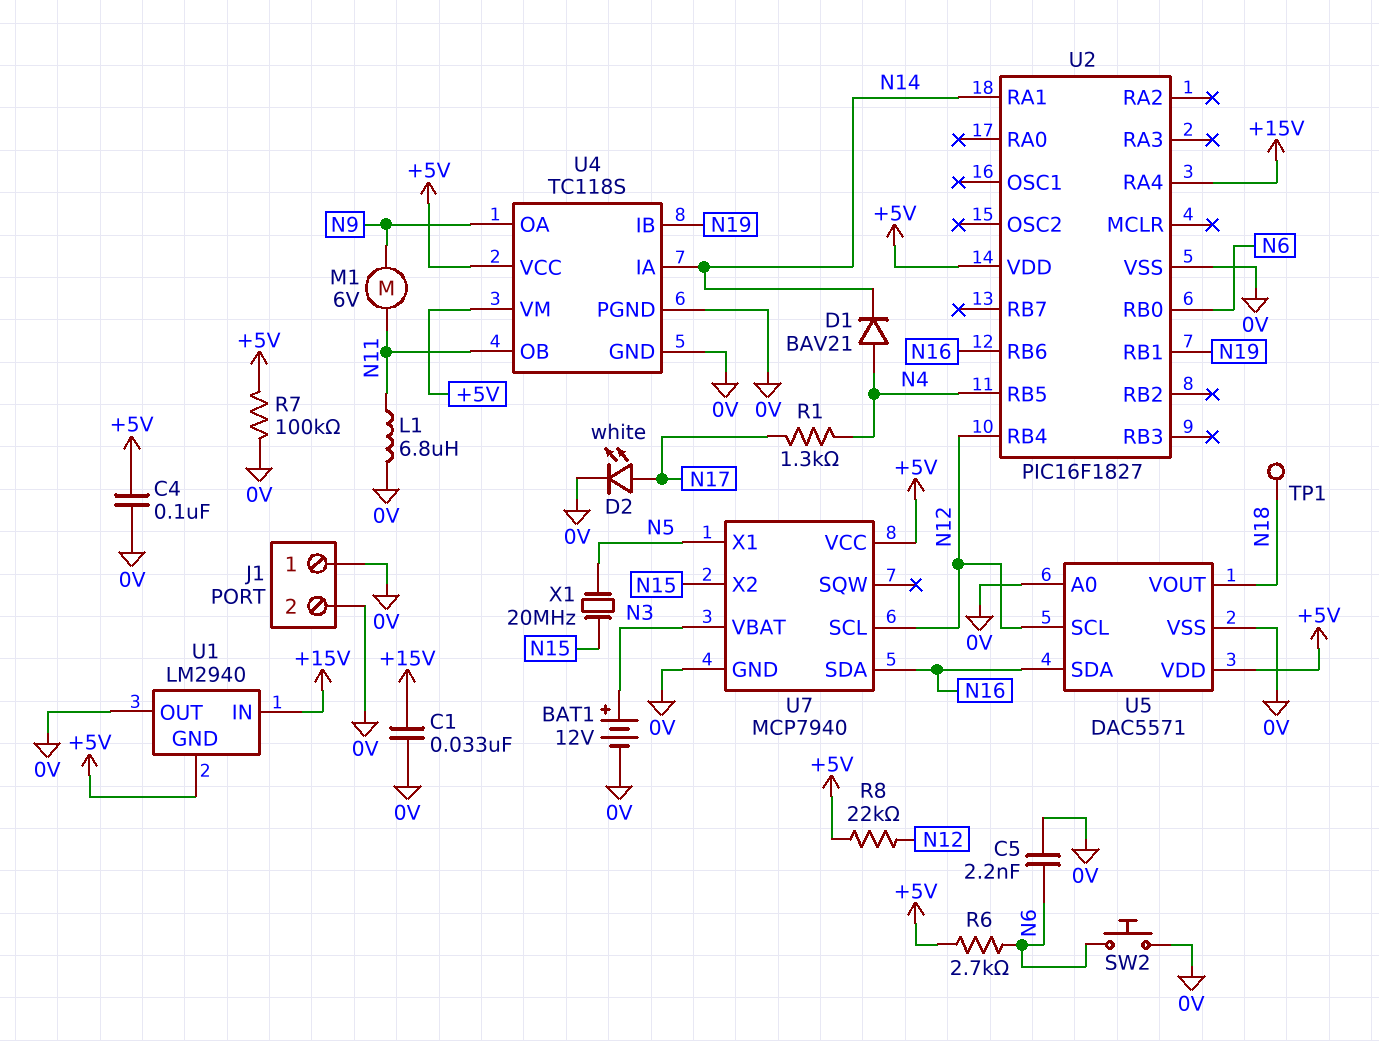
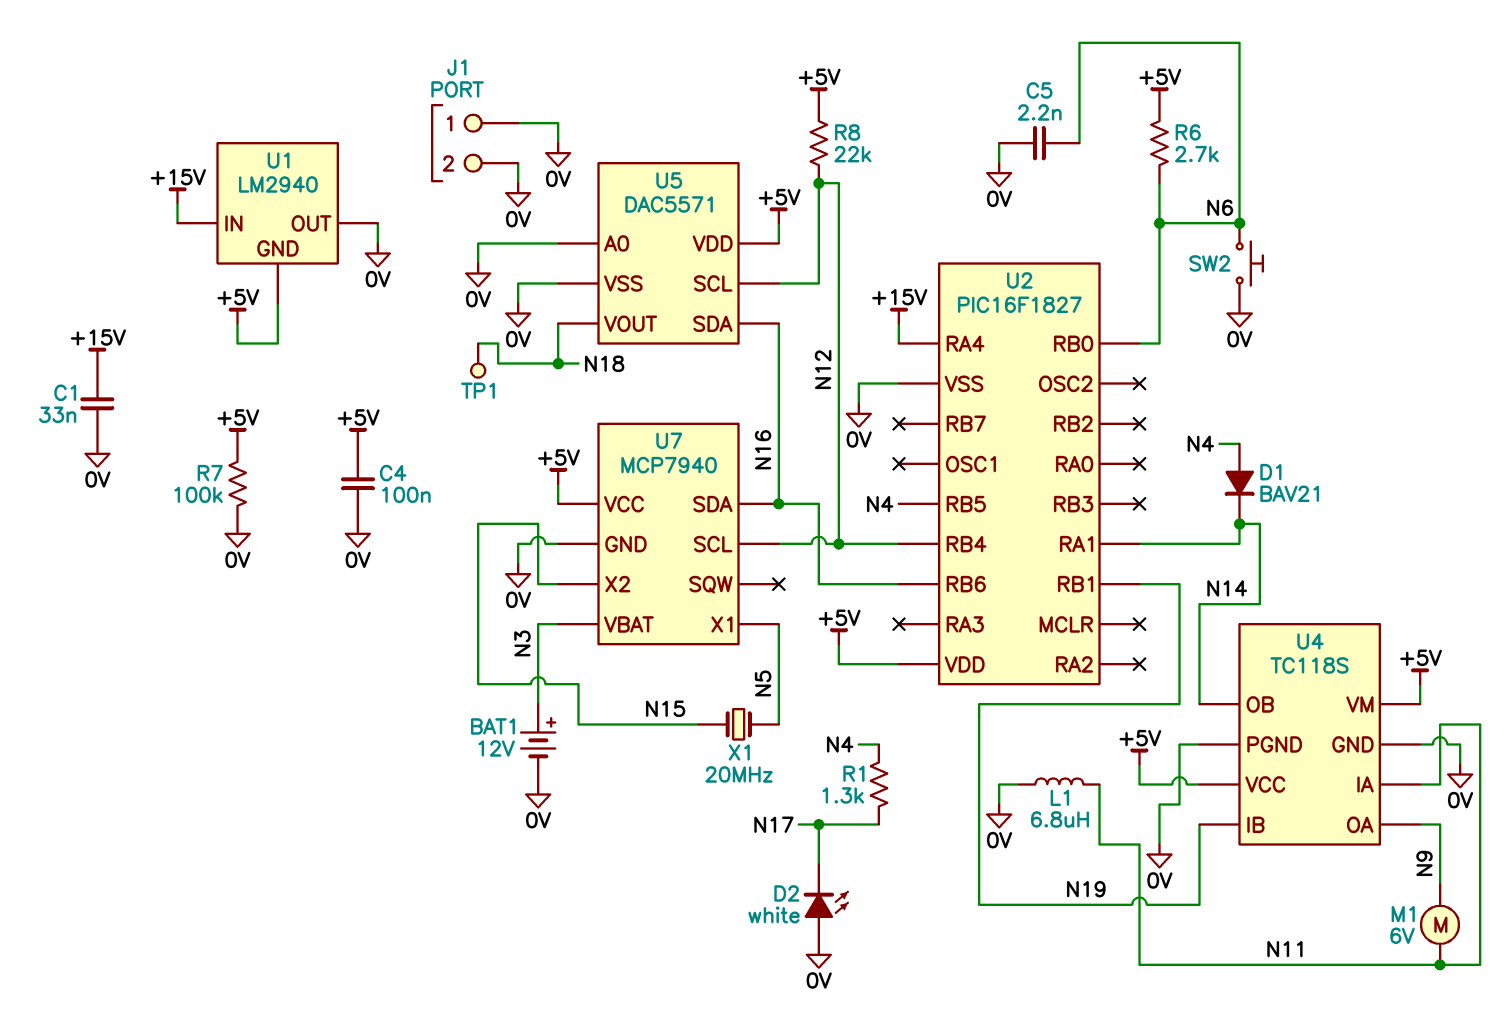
D2: LED white (A N17, K 0V) -> LED white (A 0V, K N17)
U4 pin IA: N14 -> N11
U4 pin OB: N11 -> N14

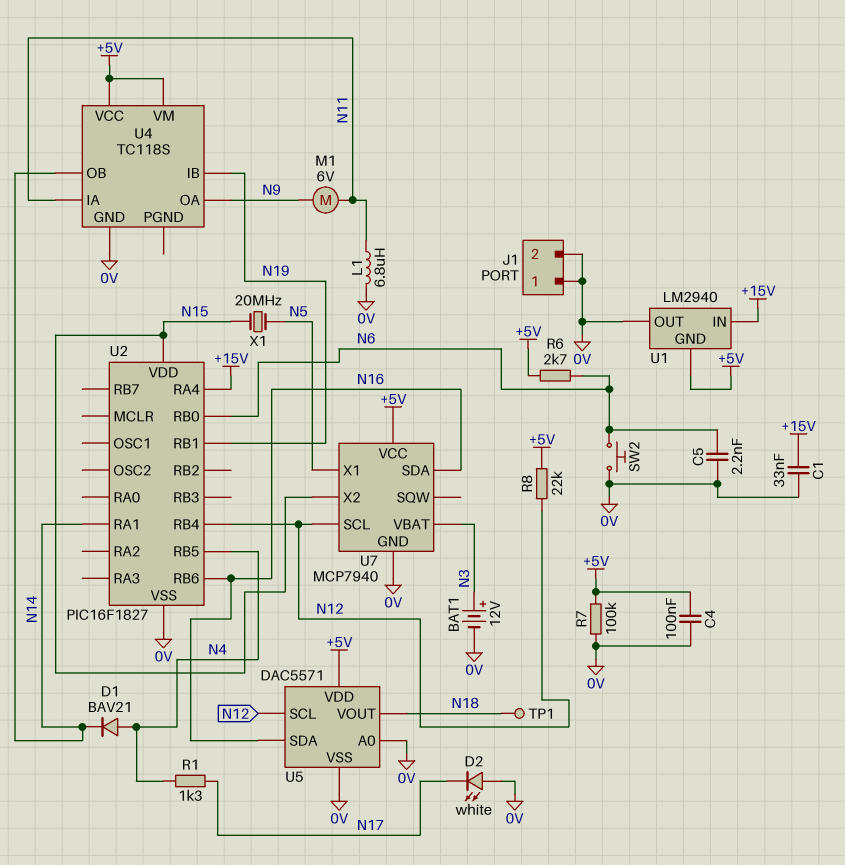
U2 pin VDD: +5V -> N15
U4 pin PGND: 0V -> none

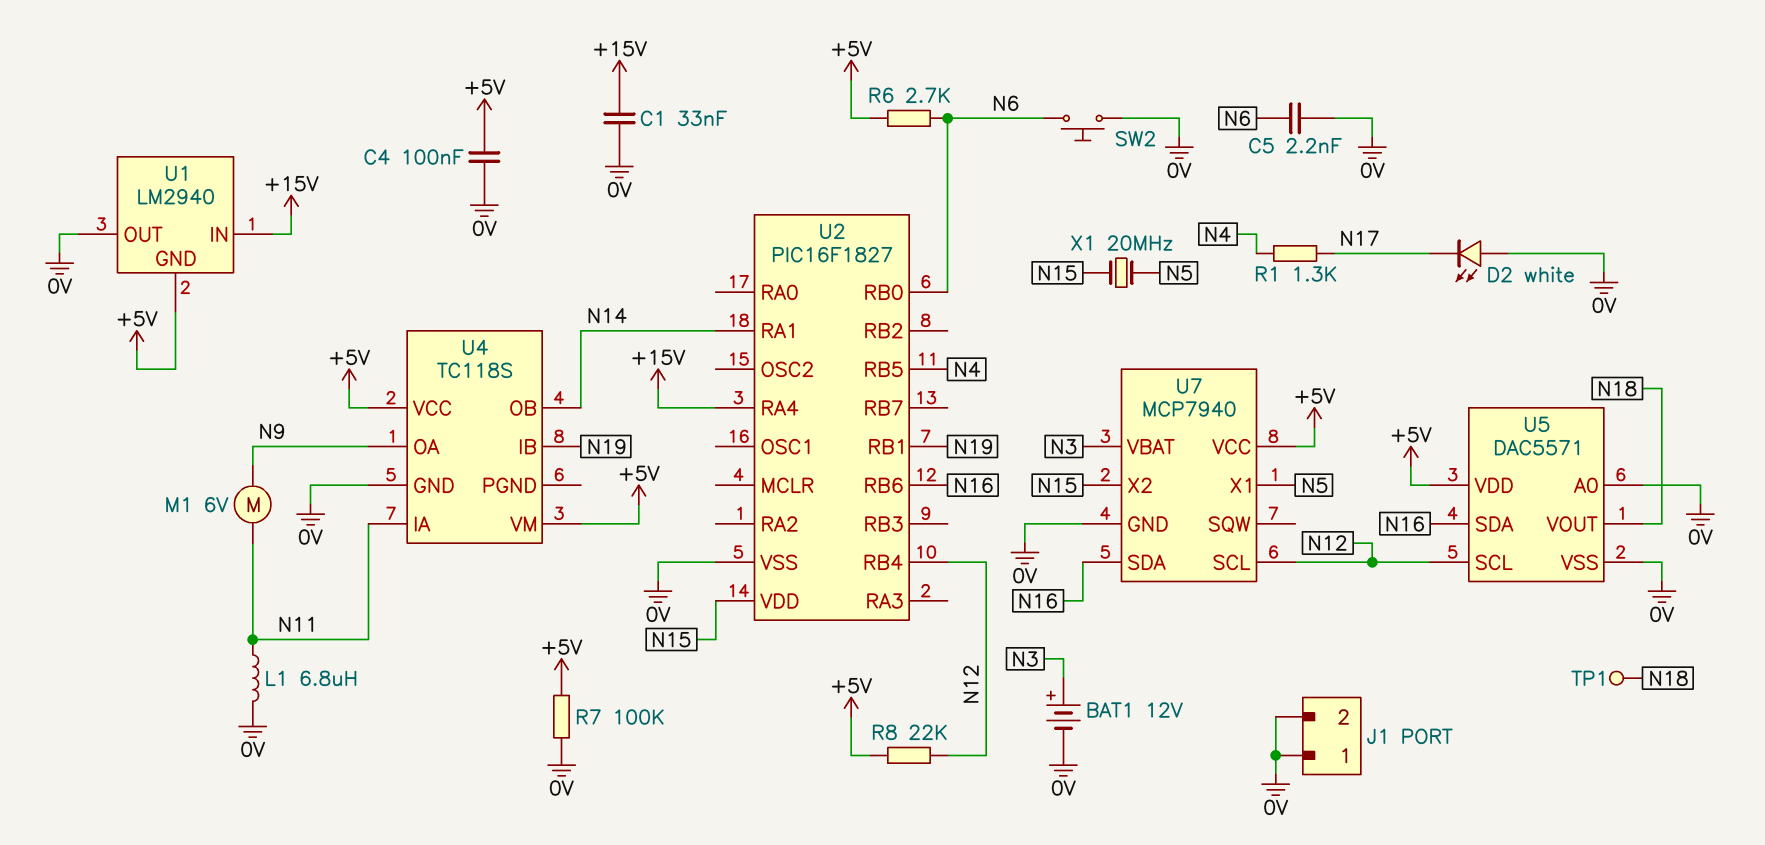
D1: diode BAV21 (A N4, K N14) -> none

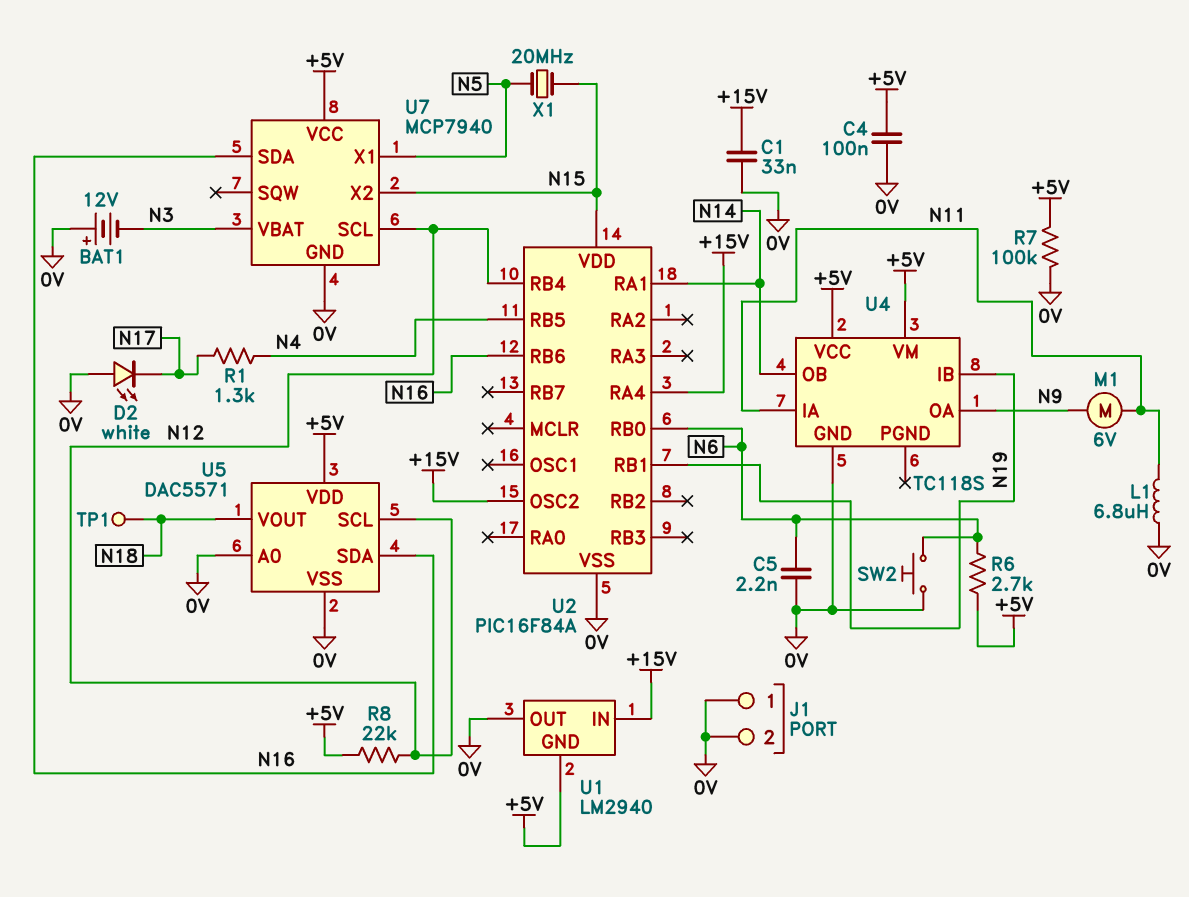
BAT1: 12V (plus N3, minus 0V) -> 12V (plus 0V, minus N3)
U2: PIC16F1827 -> PIC16F84A
U2 pin OSC2: none -> +15V

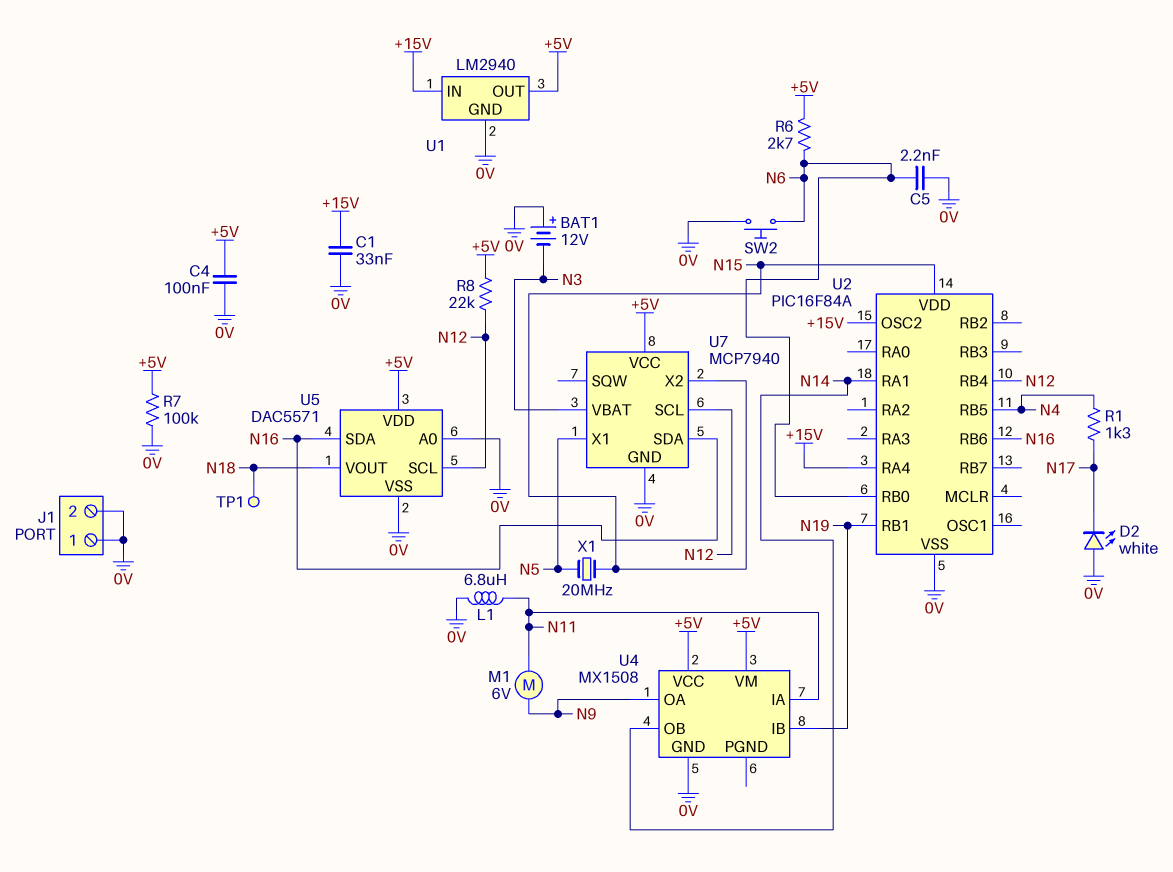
U1 pin GND: +5V -> 0V
U1 pin OUT: 0V -> +5V
U4: TC118S -> MX1508

